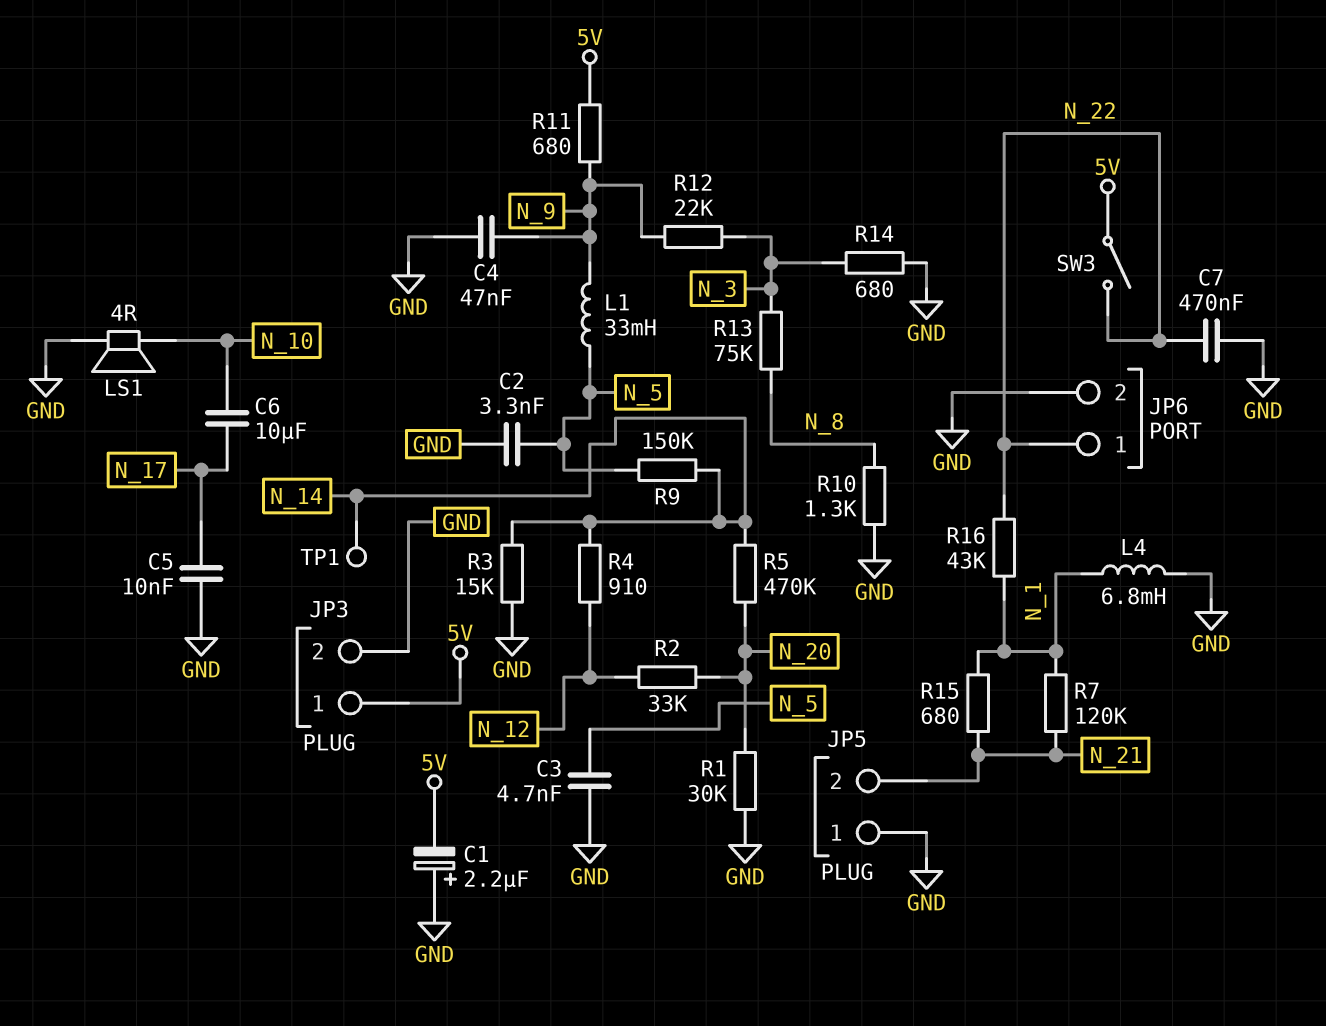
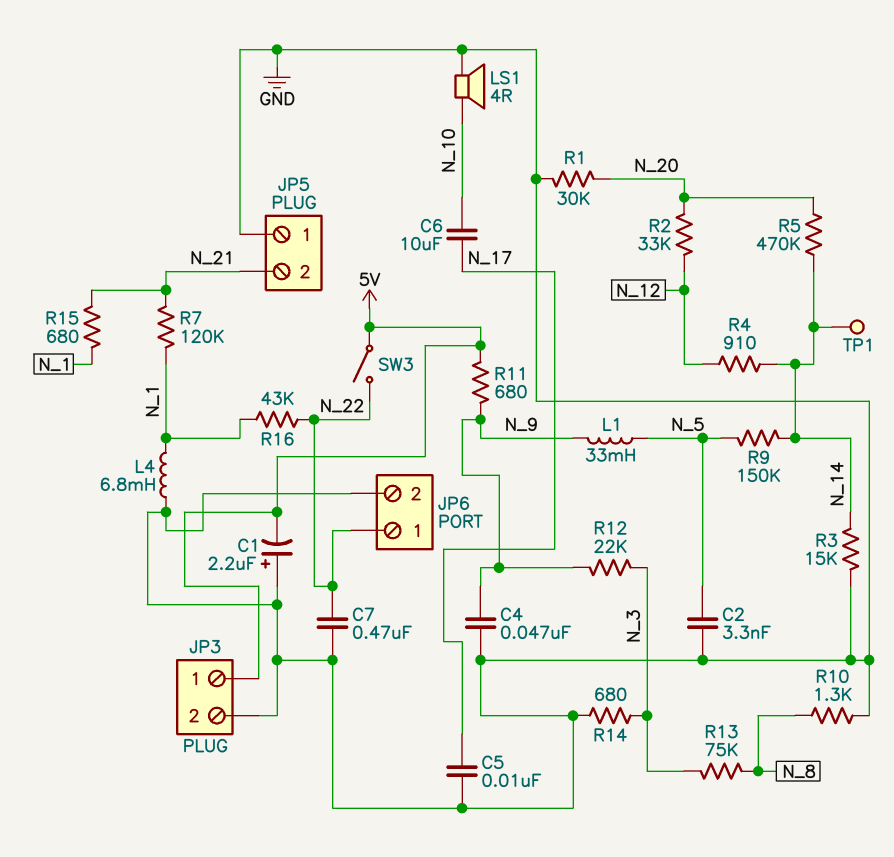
C3: 4.7nF (GND, N_5) -> none

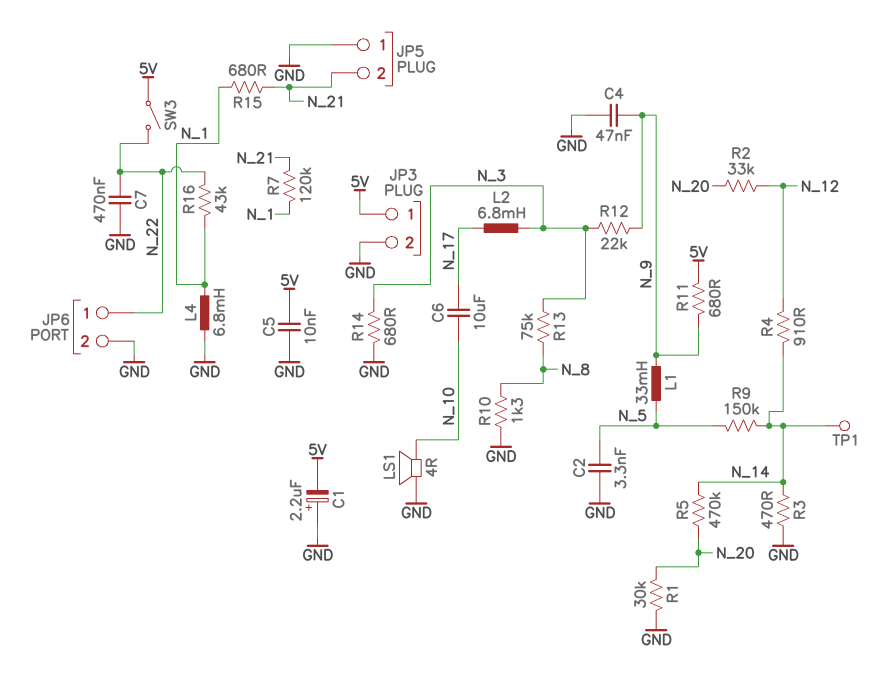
C5: 10nF (GND, N_17) -> 10nF (5V, GND)
L2: none -> 6.8mH (N_3, N_17)
R3: 15k (GND, N_14) -> 470 (GND, N_14)

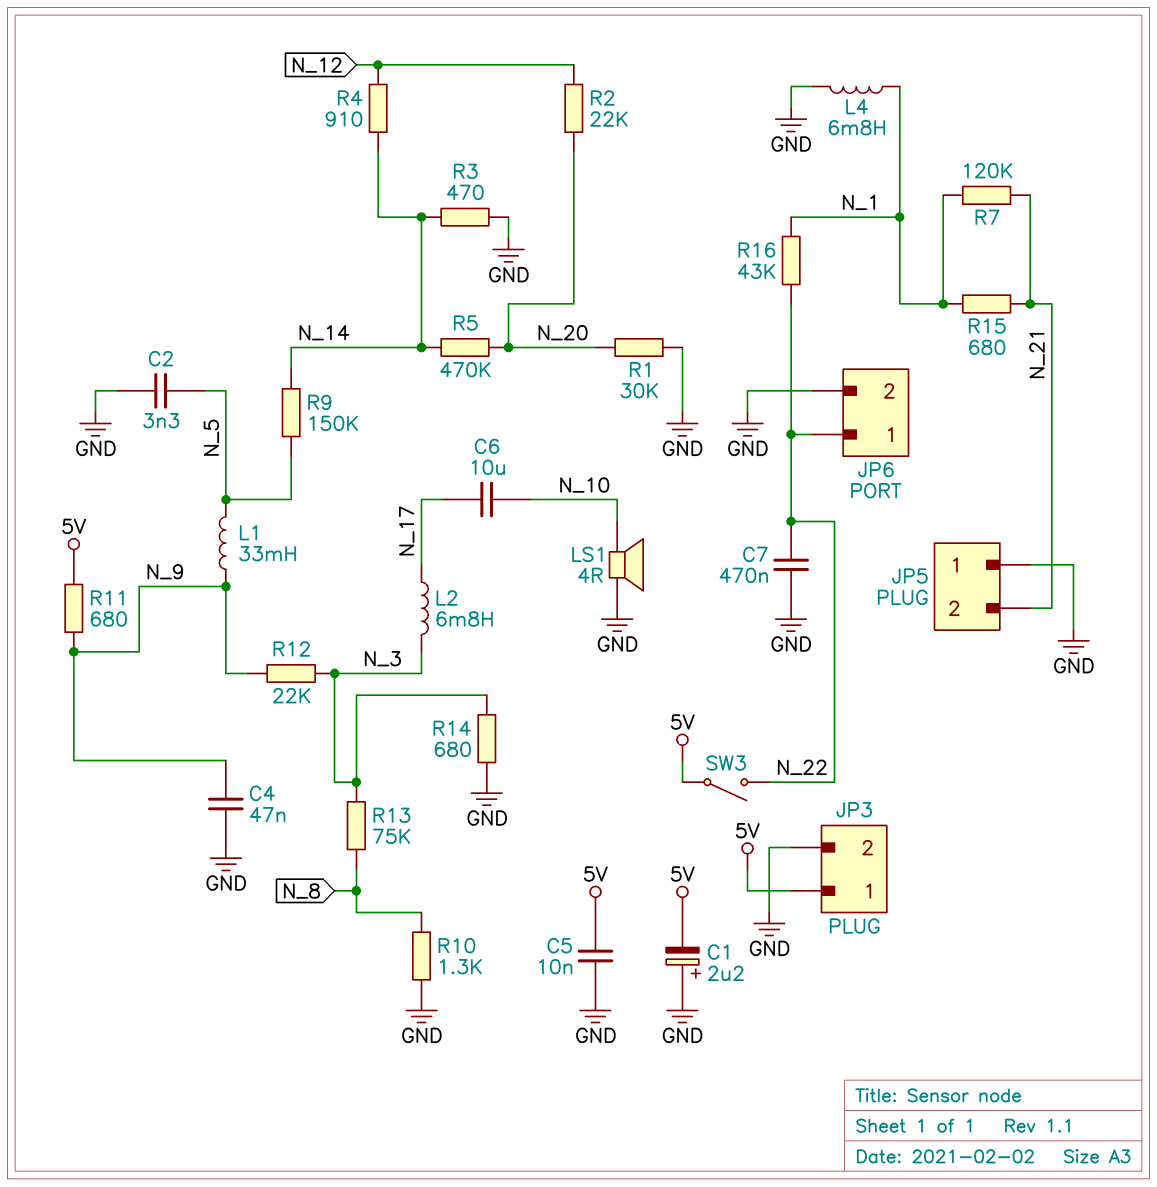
R2: 33k (N_12, N_20) -> 22k (N_12, N_20)
TP1: test point (N_14) -> none

